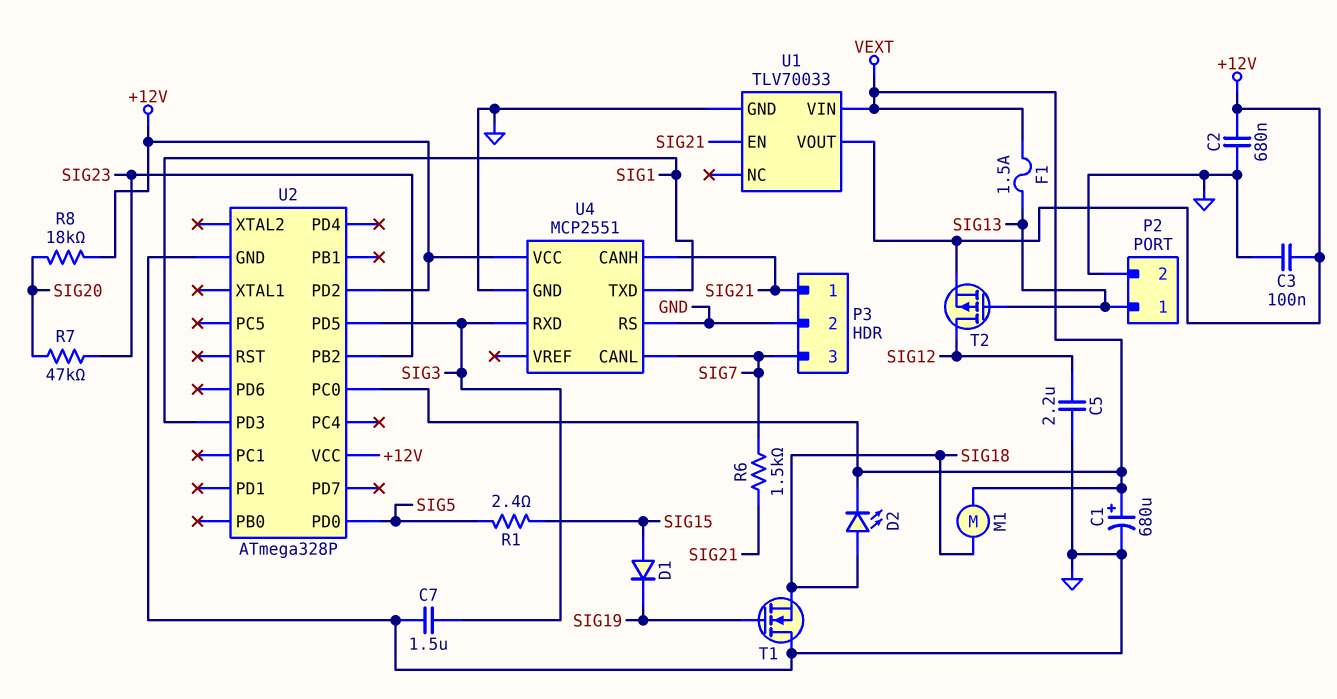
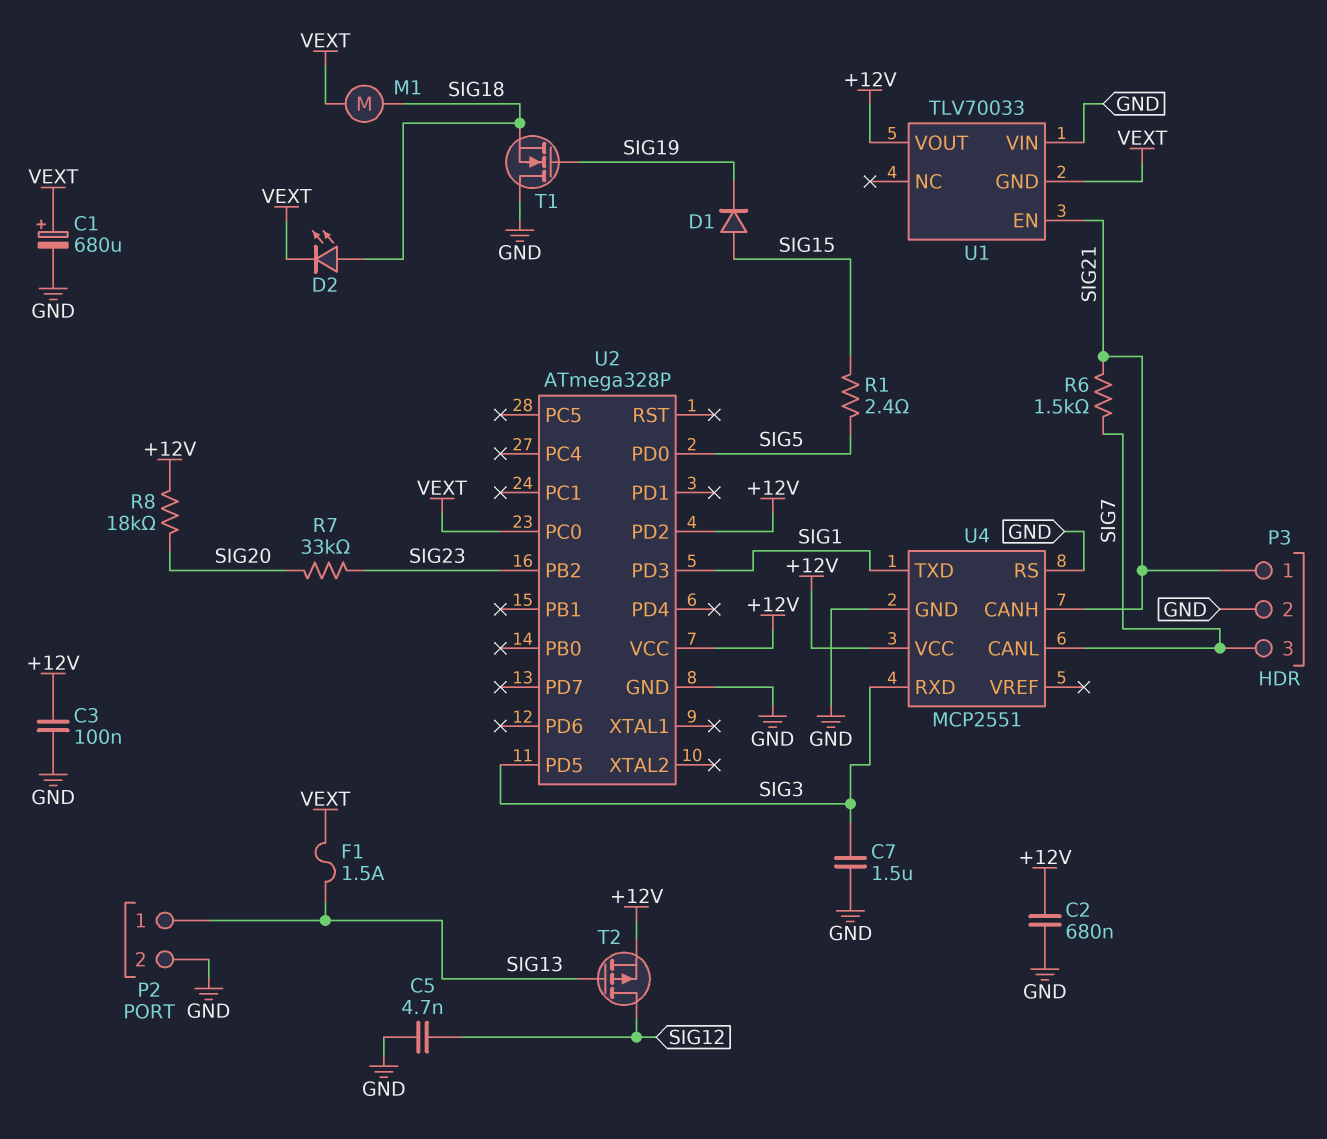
C5: 2.2uF (GND, SIG12) -> 4.7nF (GND, SIG12)
R7: 47k (SIG20, SIG23) -> 33k (SIG20, SIG23)
U1 pin GND: GND -> VEXT
U1 pin VIN: VEXT -> GND

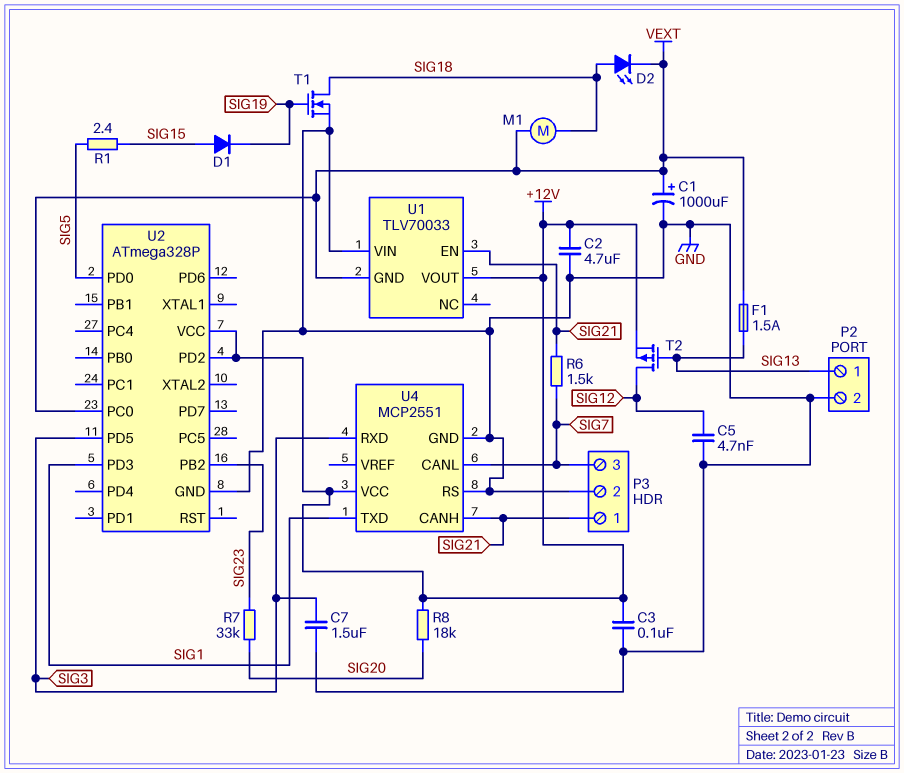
C1: 680uF (plus VEXT, minus GND) -> 1000uF (plus VEXT, minus GND)
C2: 680nF (+12V, GND) -> 4.7uF (+12V, GND)
T1: NMOS (G SIG19, D GND, S SIG18) -> NMOS (G SIG19, D SIG18, S GND)

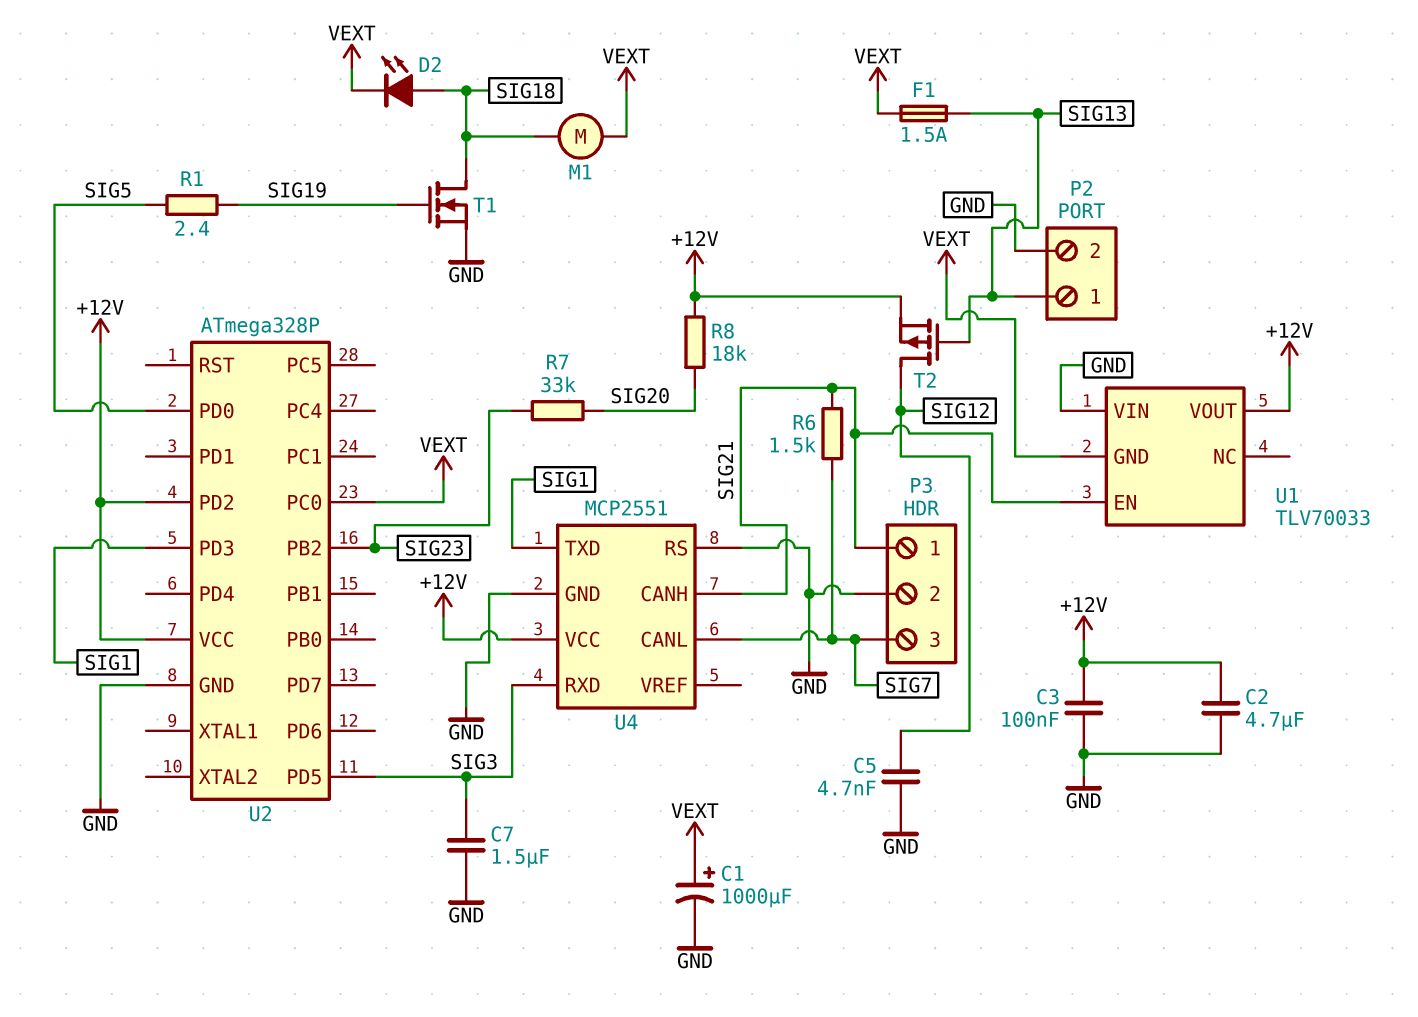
D1: diode (A SIG15, K SIG19) -> none
R1: 2.4 (SIG5, SIG15) -> 2.4 (SIG5, SIG19)

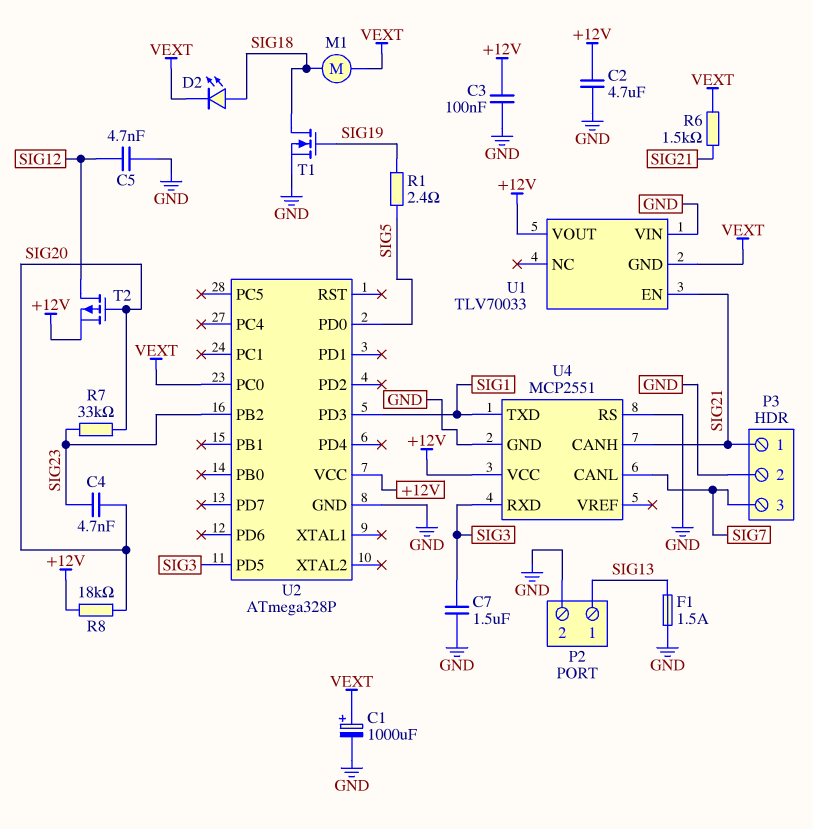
C4: none -> 4.7nF (SIG20, SIG23)
F1: 1.5A (SIG13, VEXT) -> 1.5A (GND, SIG13)
R6: 1.5k (SIG7, SIG21) -> 1.5k (SIG21, VEXT)
T2: PMOS (G SIG13, D SIG12, S +12V) -> PMOS (G SIG20, D SIG12, S +12V)
U2 pin PD2: +12V -> none

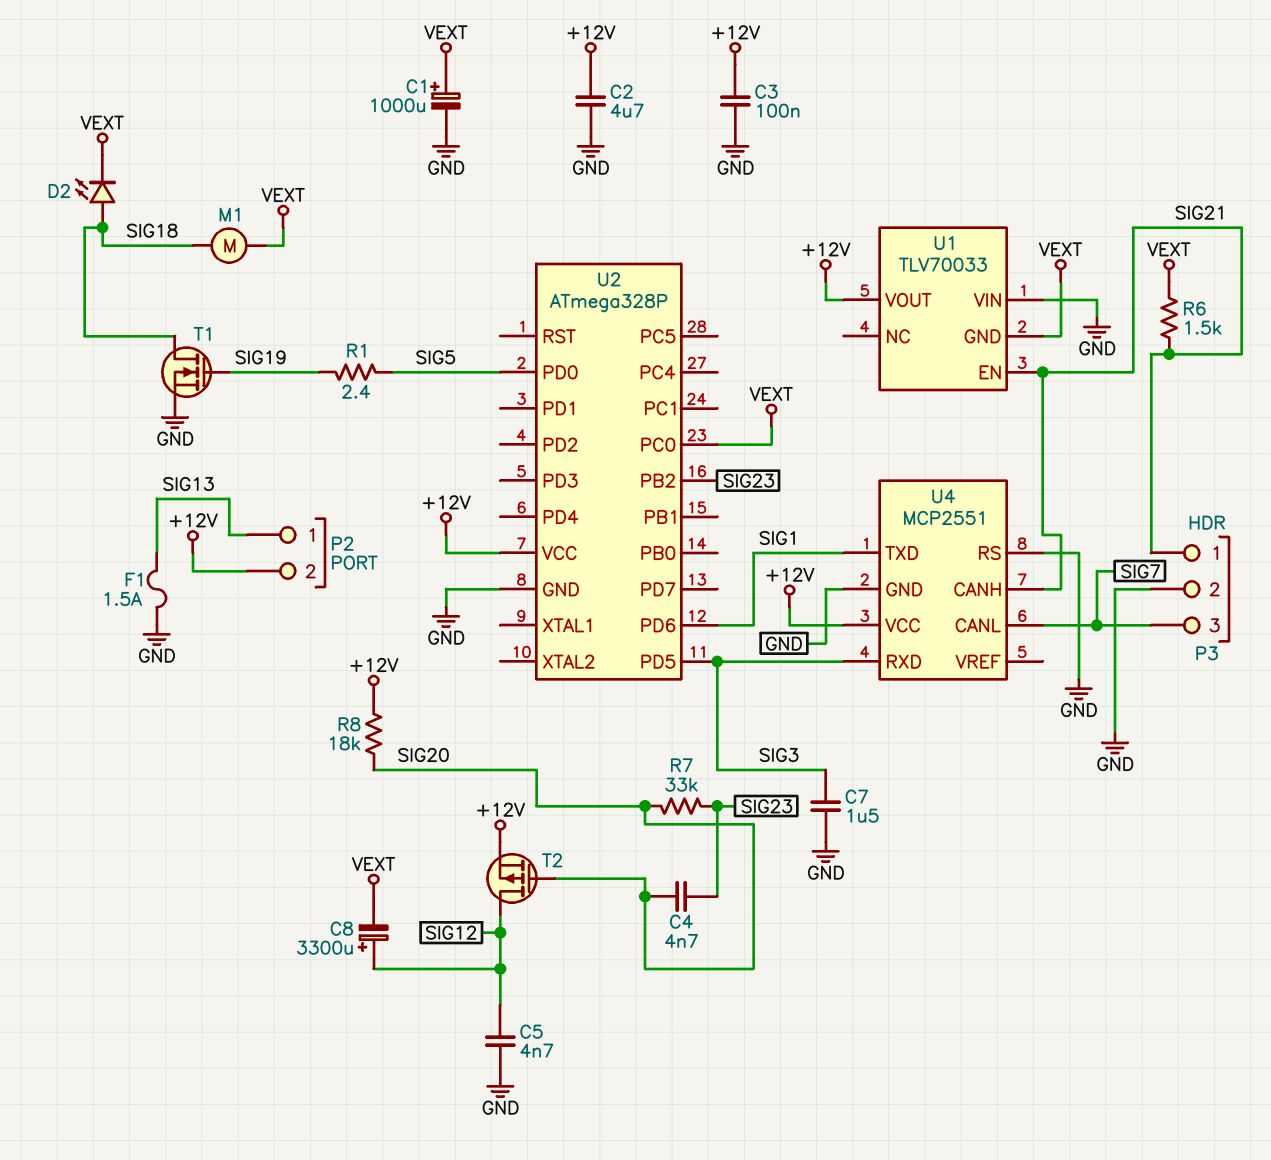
C8: none -> 3300uF (plus SIG12, minus VEXT)
P2 pin 2: GND -> +12V
U2 pin PD3: SIG1 -> none
U2 pin PD6: none -> SIG1

